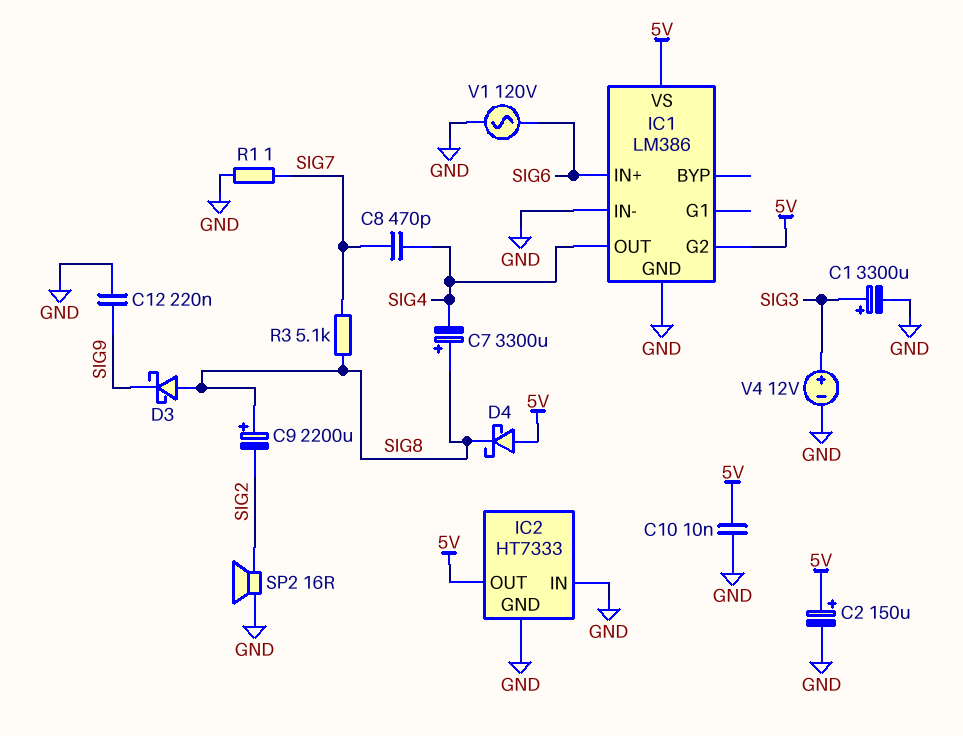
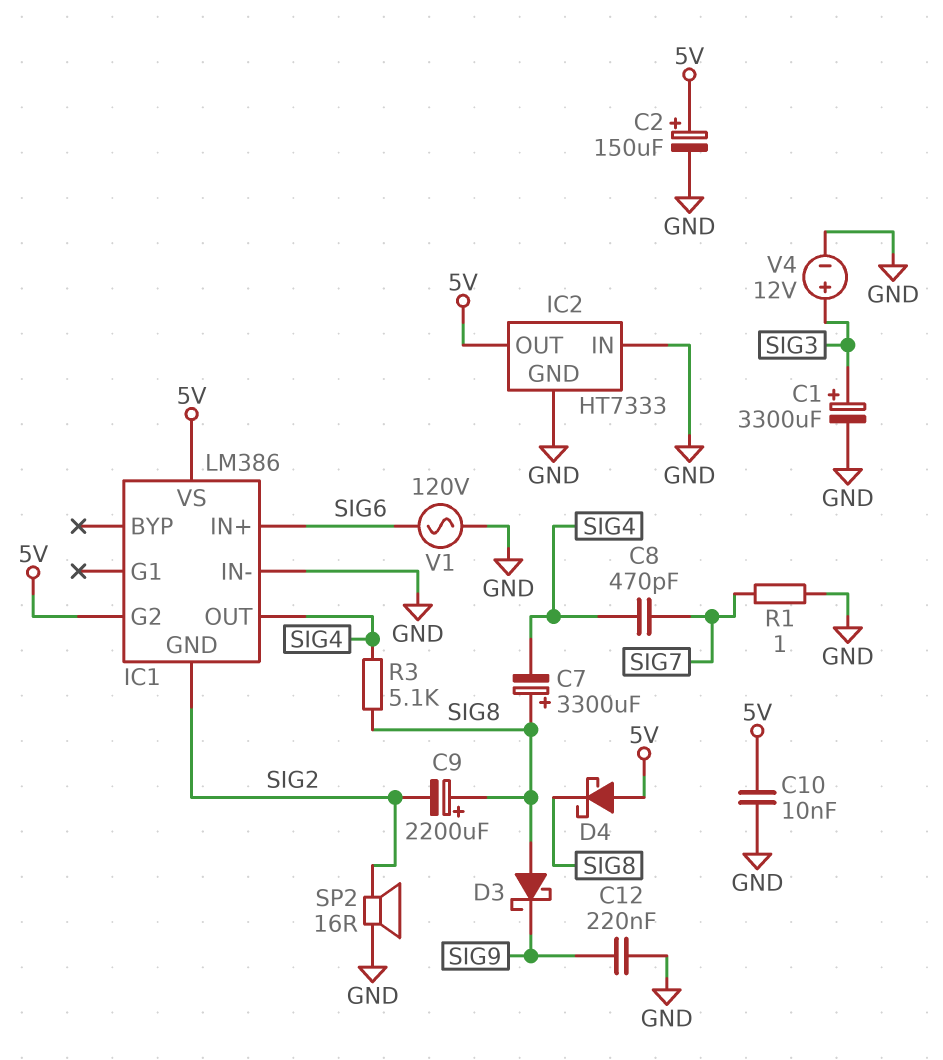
IC1 pin GND: GND -> SIG2
R3: 5.1k (SIG7, SIG8) -> 5.1k (SIG4, SIG8)

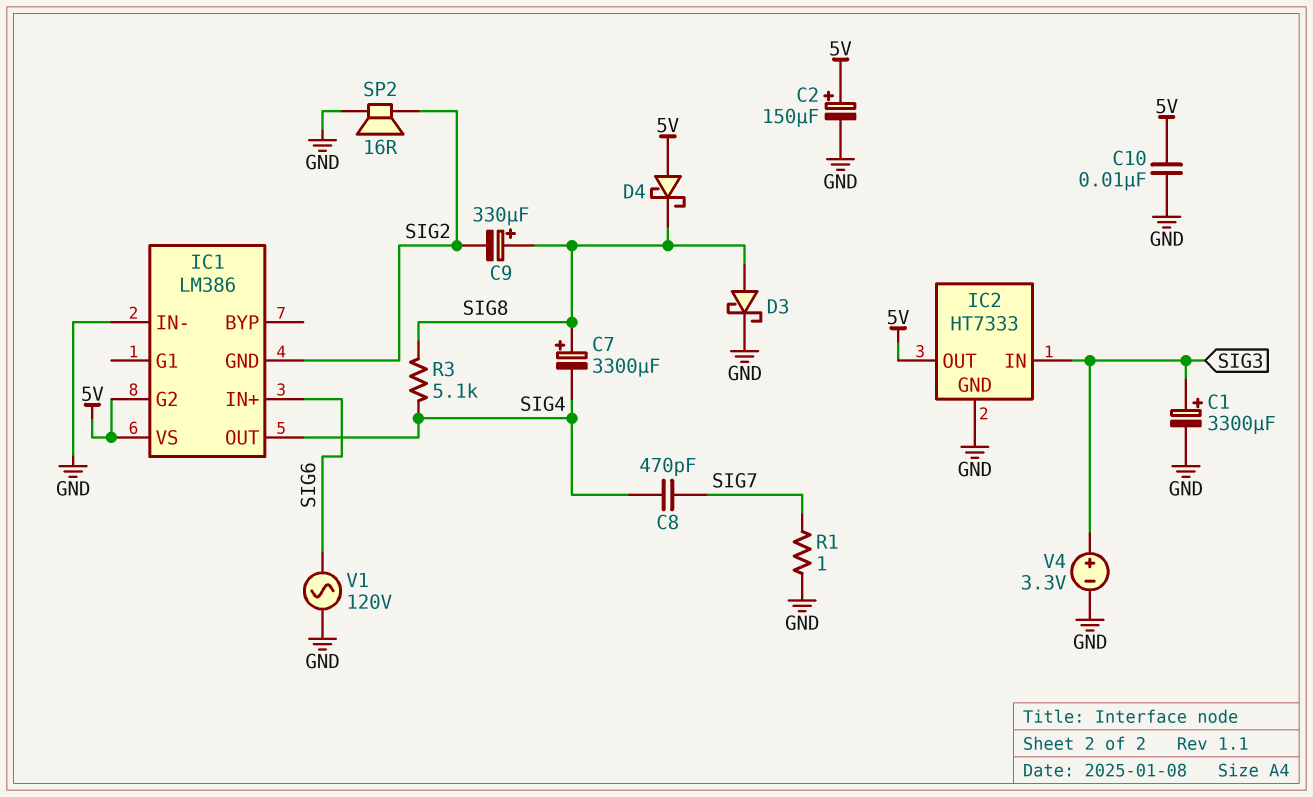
C9: 2200uF (plus SIG8, minus SIG2) -> 330uF (plus SIG8, minus SIG2)
C12: 220nF (GND, SIG9) -> none
D3: schottky (A SIG8, K SIG9) -> schottky (A SIG8, K GND)
IC2 pin IN: GND -> SIG3
V4: 12V (plus SIG3, minus GND) -> 3.3V (plus SIG3, minus GND)

